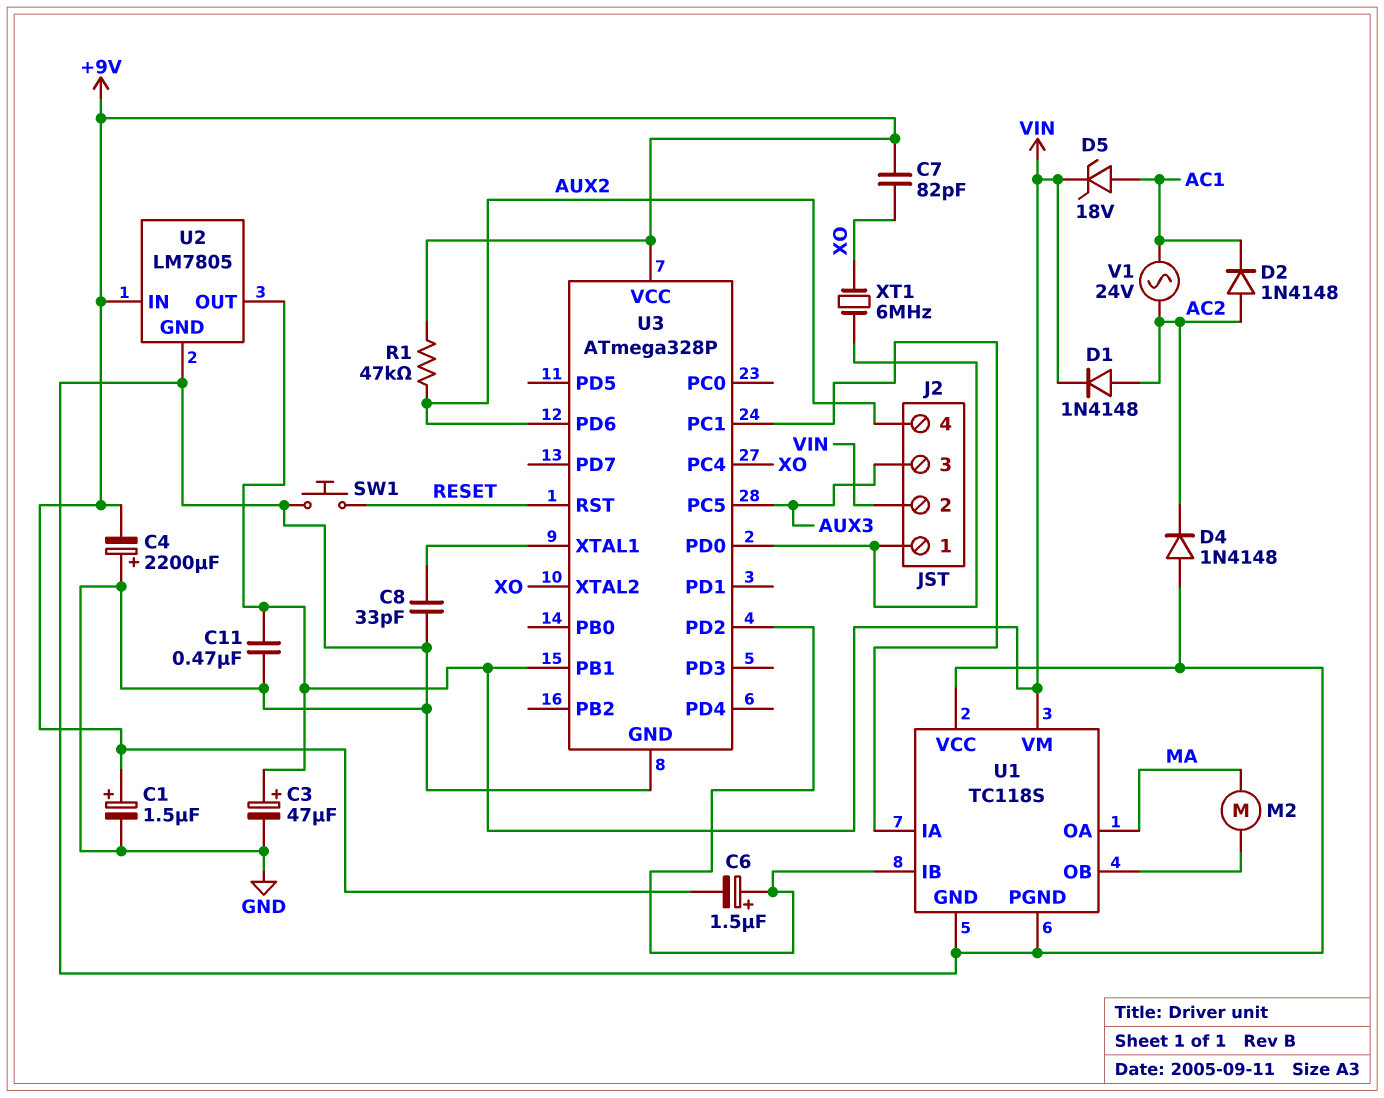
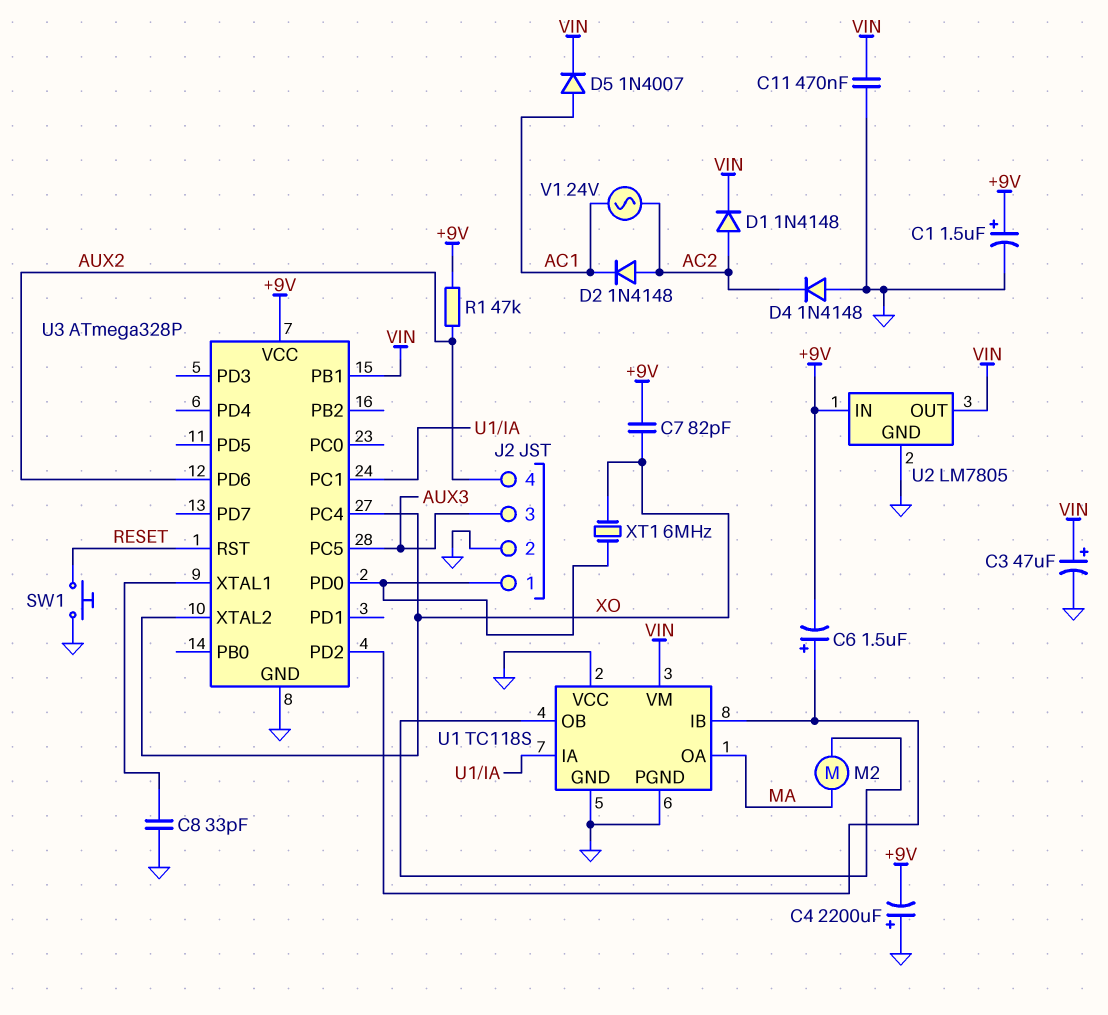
D5: zener 18V (A AC1, K VIN) -> diode 1N4007 (A AC1, K VIN)
J2 pin 2: VIN -> GND

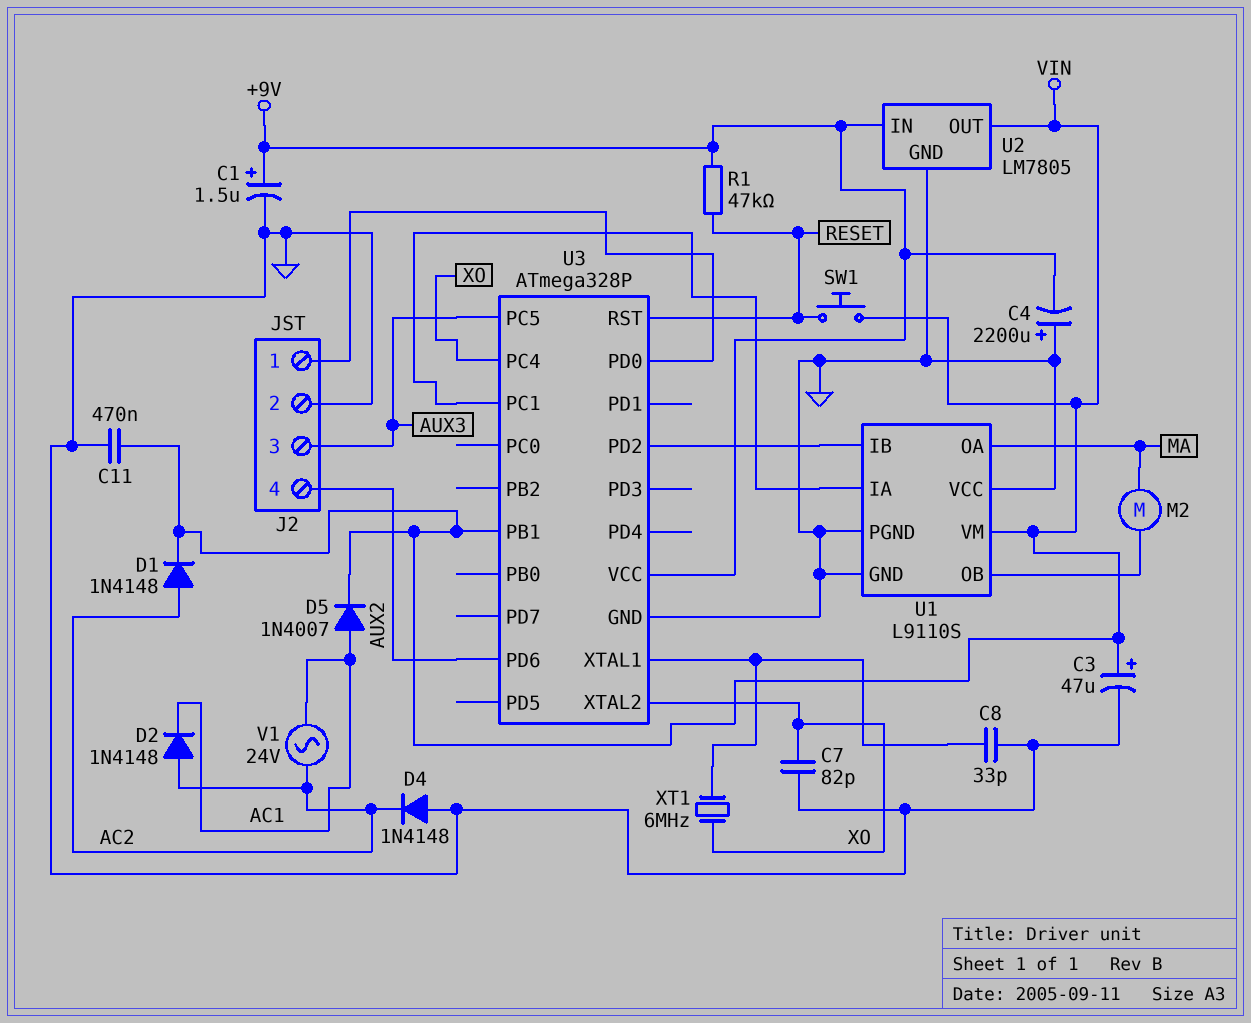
C6: 1.5uF (plus U1/IB, minus +9V) -> none
C7: 82pF (+9V, XO) -> 82pF (GND, XO)
R1: 47k (+9V, AUX2) -> 47k (+9V, RESET)
SW1: button (GND, RESET) -> button (RESET, VIN)
U1: TC118S -> L9110S
XT1: 6MHz (J2/1, XO) -> 6MHz (U3/XTAL1, XO)

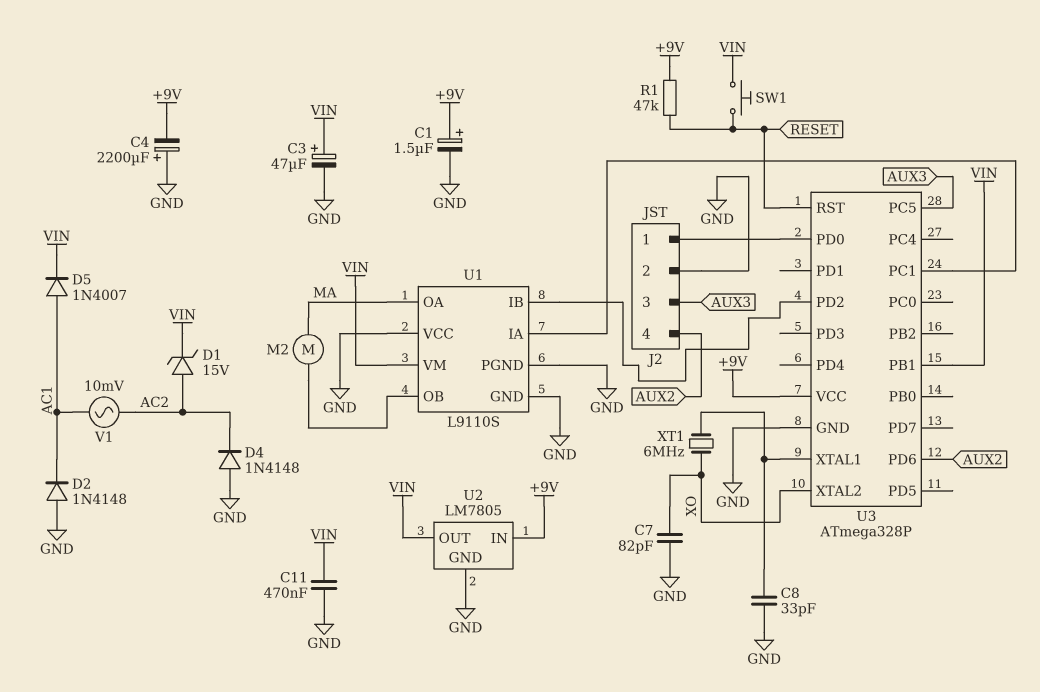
D1: diode 1N4148 (A AC2, K VIN) -> zener 15V (A AC2, K VIN)
D2: diode 1N4148 (A AC2, K AC1) -> diode 1N4148 (A GND, K AC1)
U3 pin PC4: XO -> none
V1: AC 24V (AC1, AC2) -> AC 10mV (AC1, AC2)

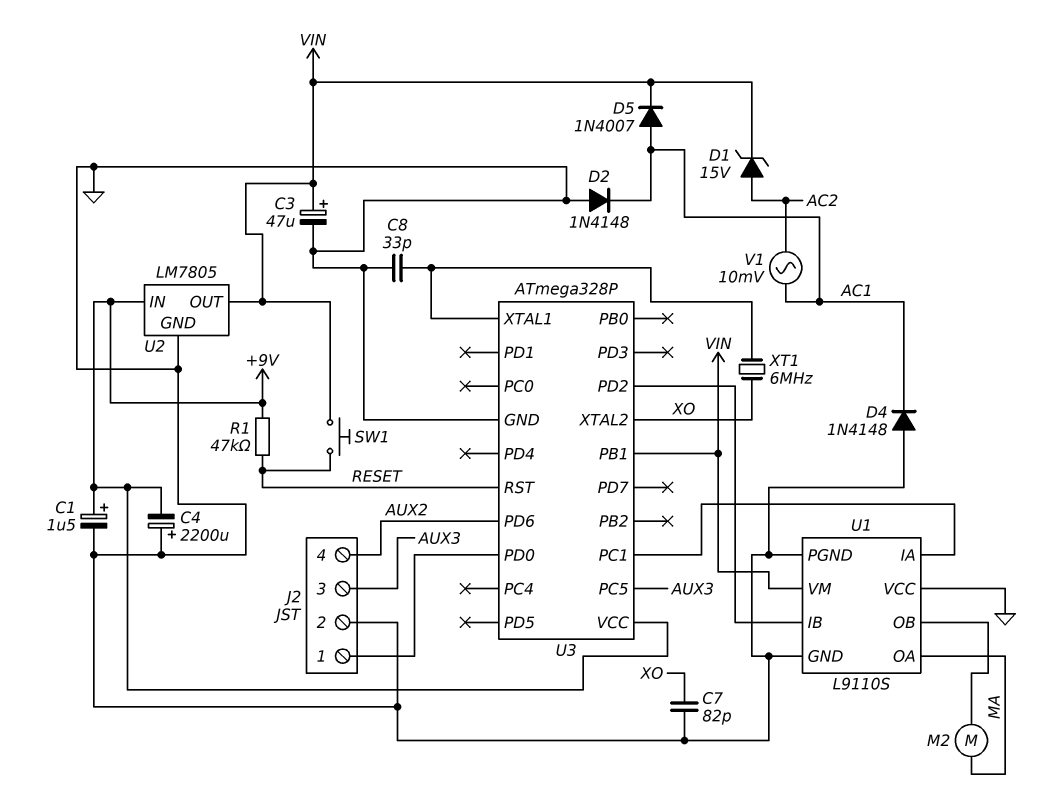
C11: 470nF (GND, VIN) -> none
D4: diode 1N4148 (A GND, K AC2) -> diode 1N4148 (A GND, K AC1)

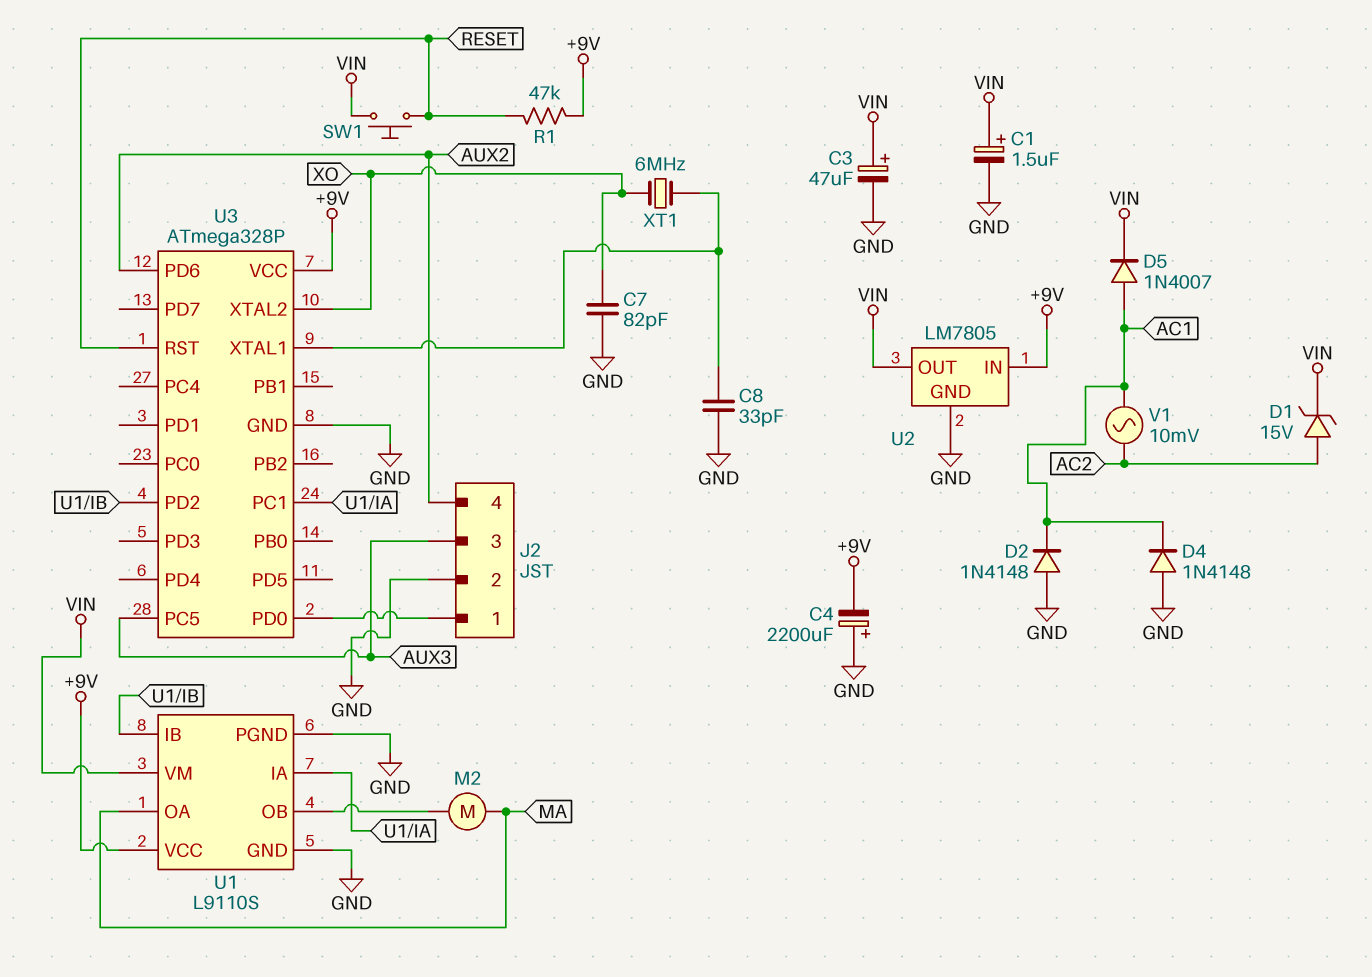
C1: 1.5uF (plus +9V, minus GND) -> 1.5uF (plus VIN, minus GND)
U1 pin VCC: GND -> +9V
U3 pin PB1: VIN -> none

